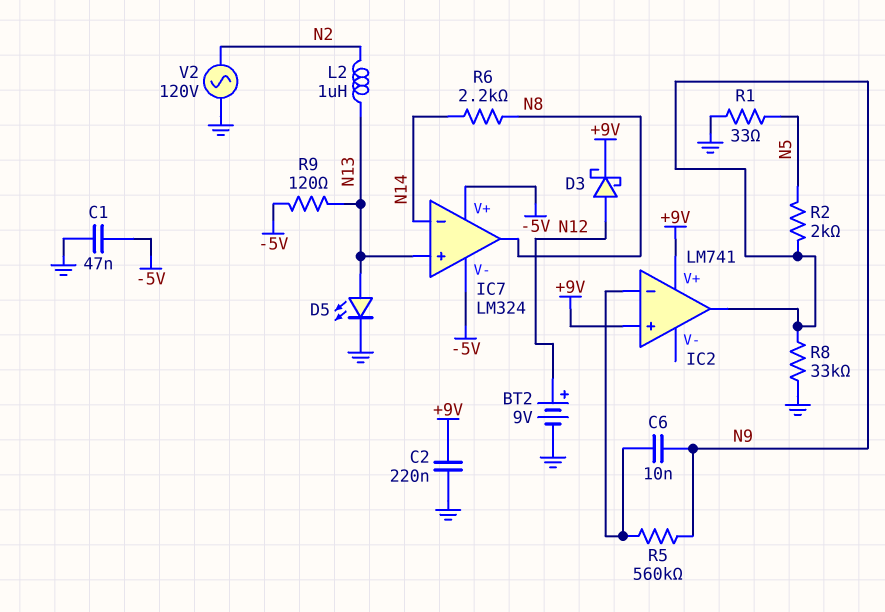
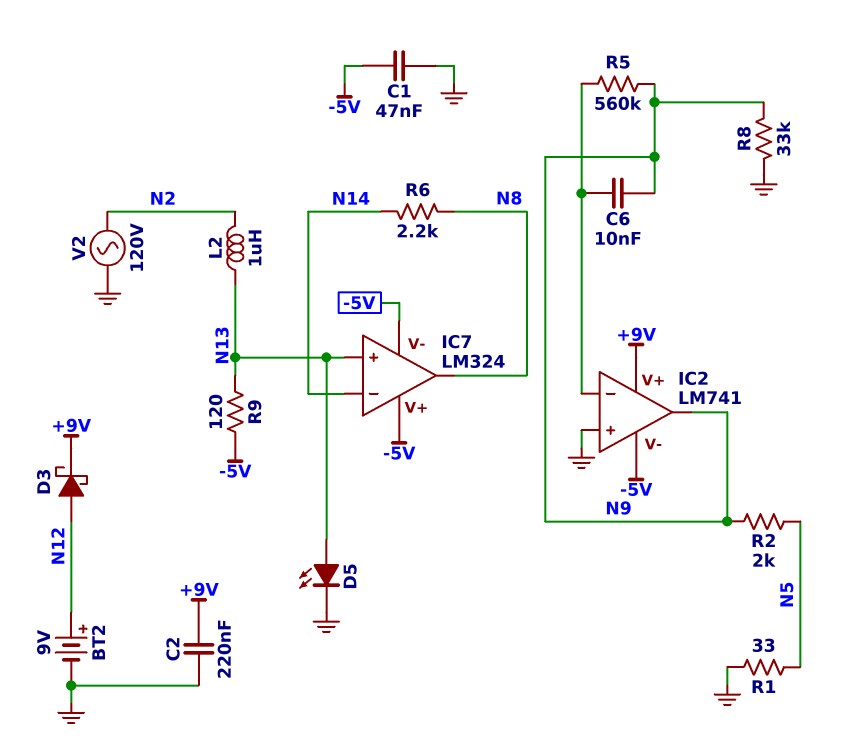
IC2 pin V-: none -> -5V
IC2 pin in+: +9V -> GND

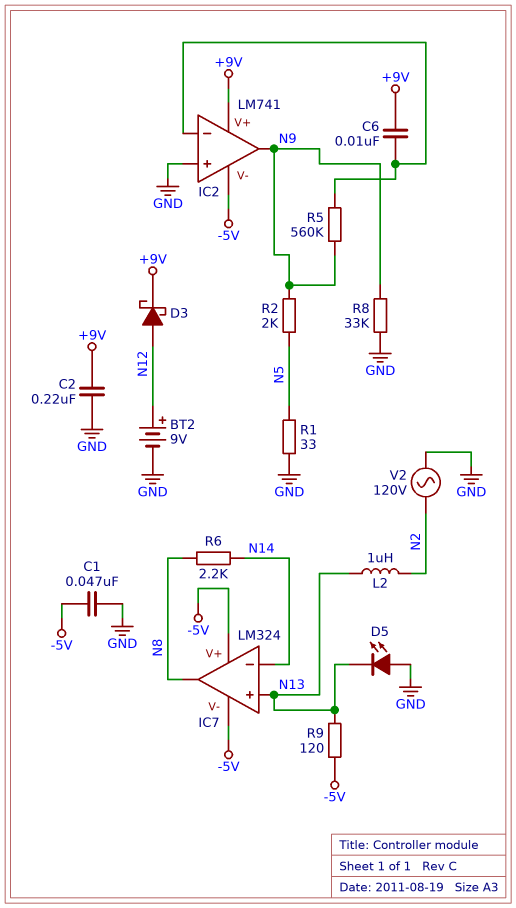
C6: 10nF (IC2/in-, N9) -> 10nF (+9V, IC2/in-)
D5: LED (A N13, K GND) -> LED (A GND, K N13)

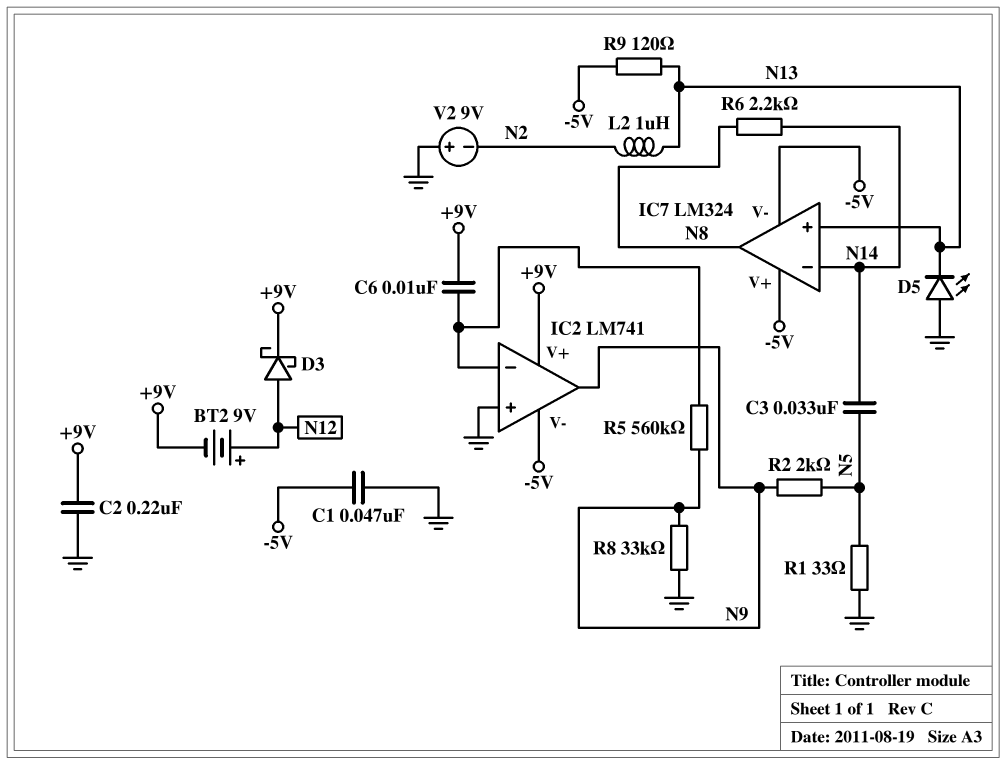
BT2: 9V (plus N12, minus GND) -> 9V (plus N12, minus +9V)
C3: none -> 33nF (N5, N14)
V2: AC 120V (GND, N2) -> 9V (plus GND, minus N2)

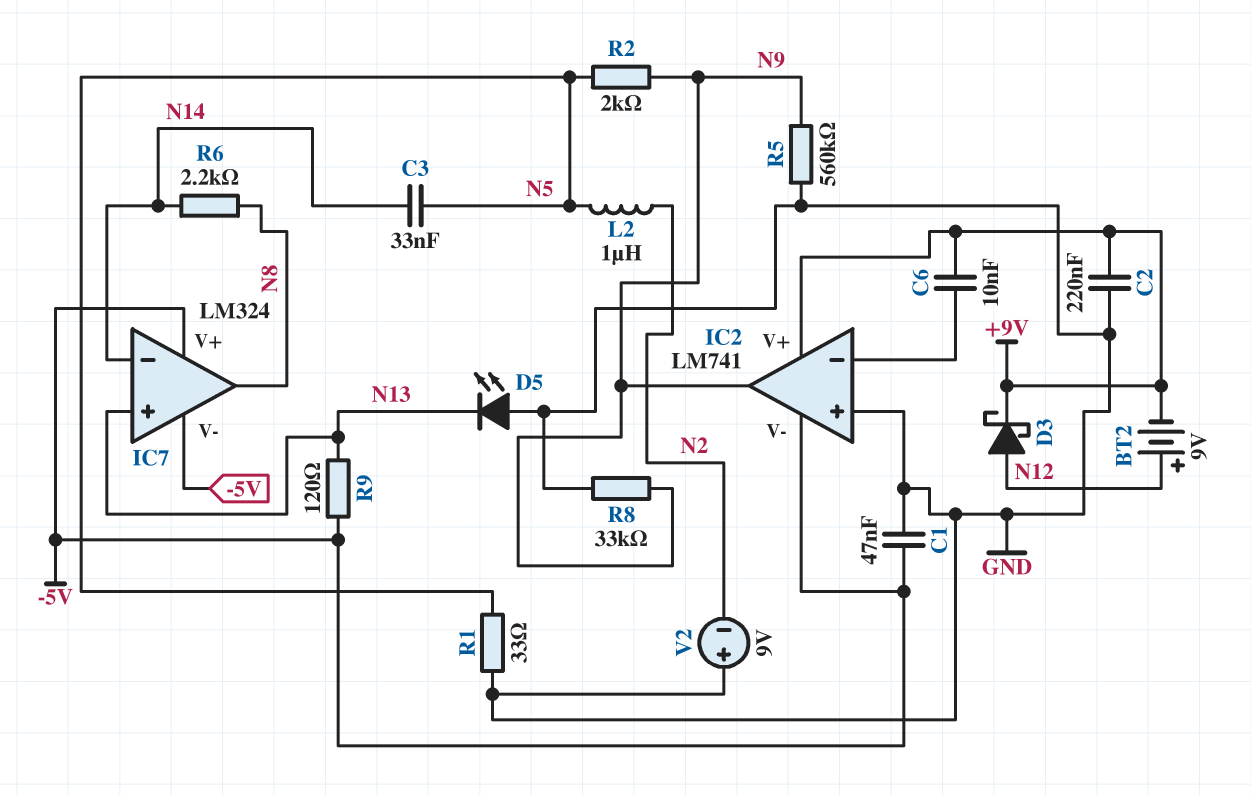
L2: 1uH (N2, N13) -> 1uH (N2, N5)
R5: 560k (IC2/in-, N9) -> 560k (GND, N9)

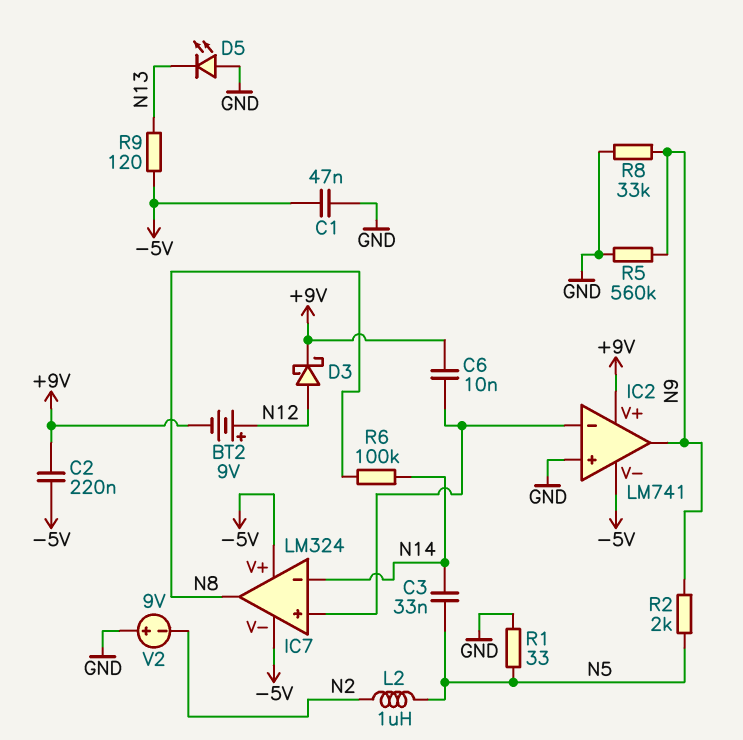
C2: 220nF (+9V, GND) -> 220nF (+9V, -5V)
IC7 pin in+: N13 -> IC2/in-
R6: 2.2k (N8, N14) -> 100k (N8, N14)

